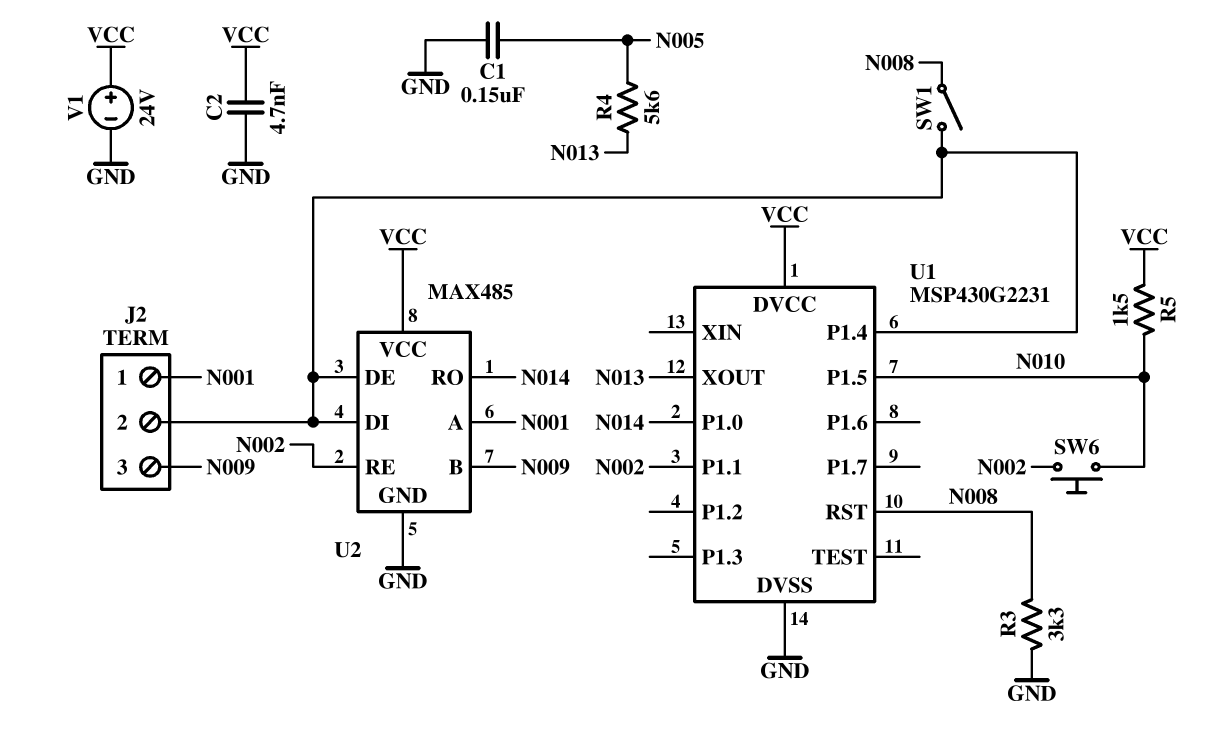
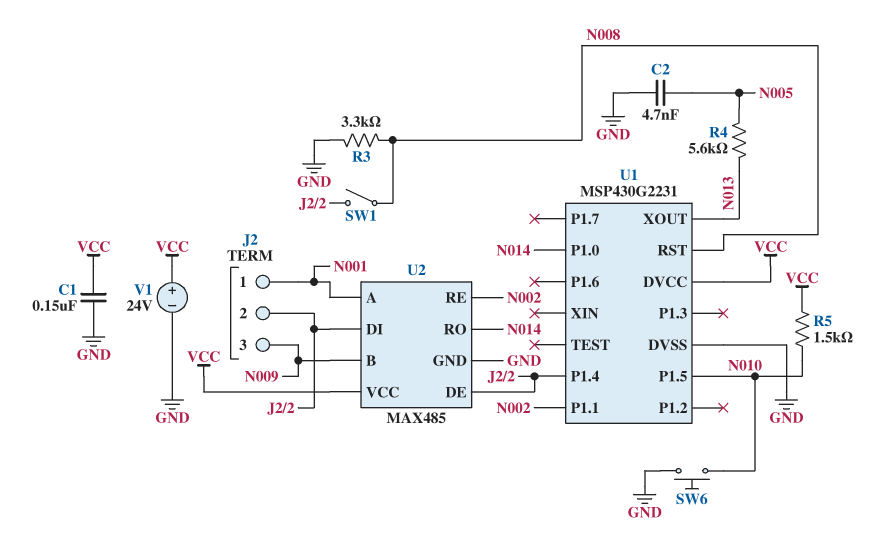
C1: 150nF (GND, N005) -> 150nF (GND, VCC)
C2: 4.7nF (GND, VCC) -> 4.7nF (GND, N005)
SW6: button (N002, N010) -> button (GND, N010)

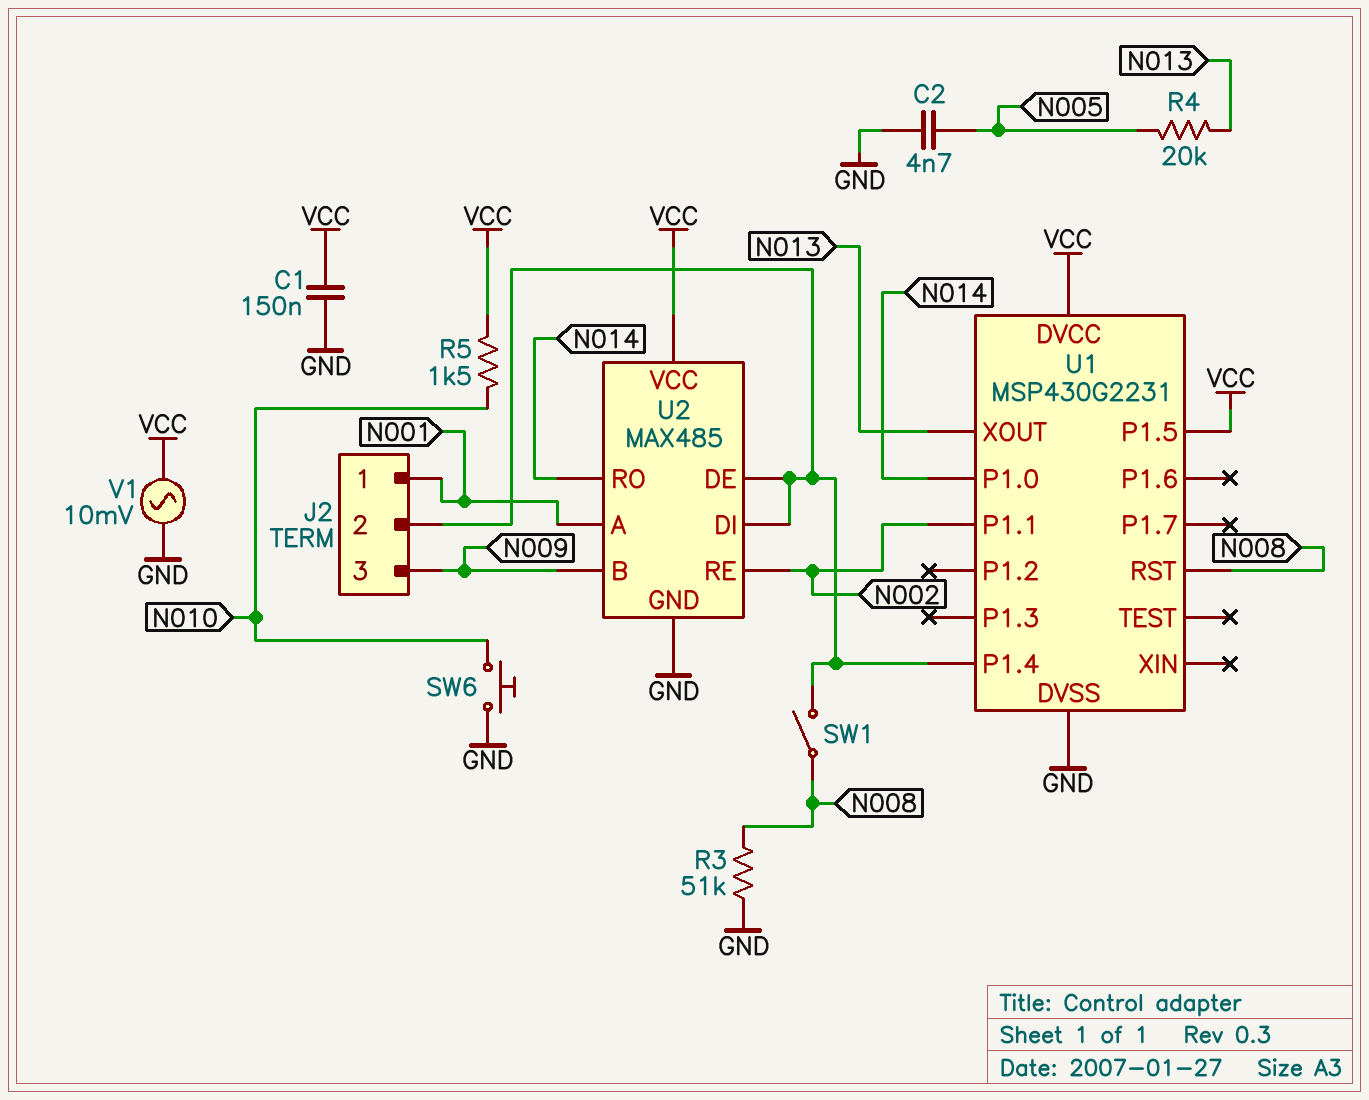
R3: 3.3k (GND, N008) -> 51k (GND, N008)
R4: 5.6k (N005, N013) -> 20k (N005, N013)
U1 pin P1.5: N010 -> VCC
V1: 24V (plus VCC, minus GND) -> AC 10mV (GND, VCC)

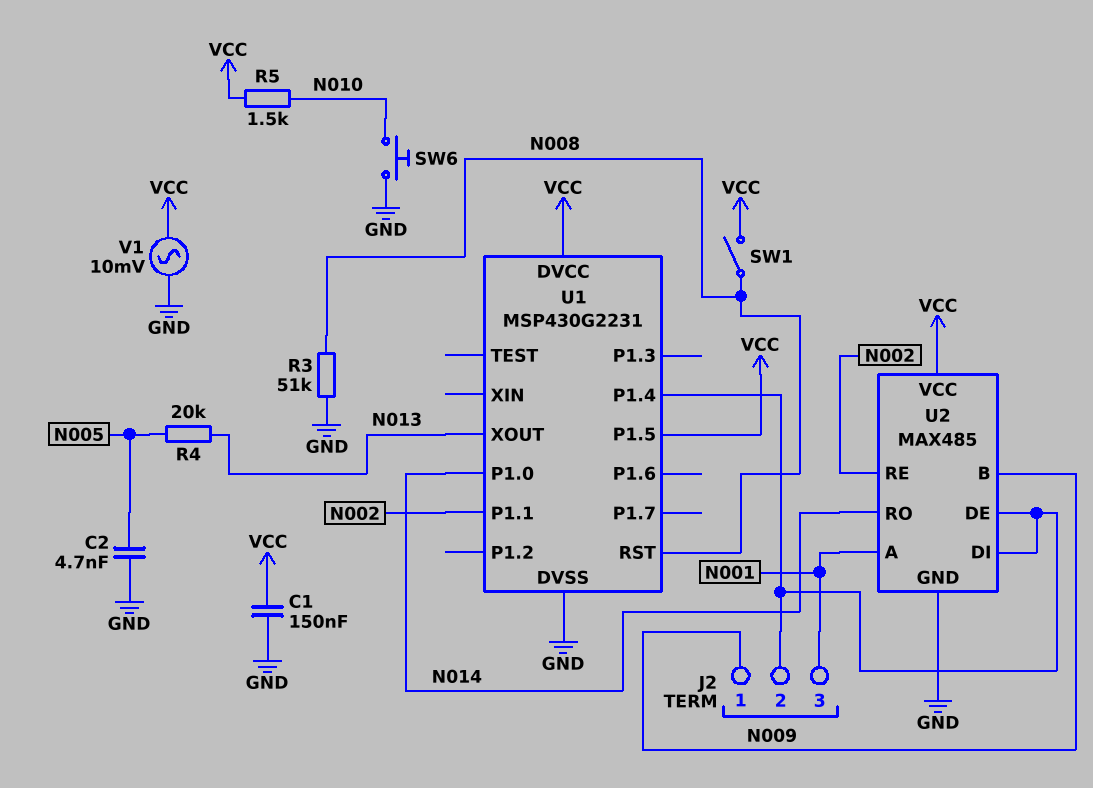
J2 pin 1: N001 -> N009
J2 pin 3: N009 -> N001
SW1: switch (J2/2, N008) -> switch (N008, VCC)

